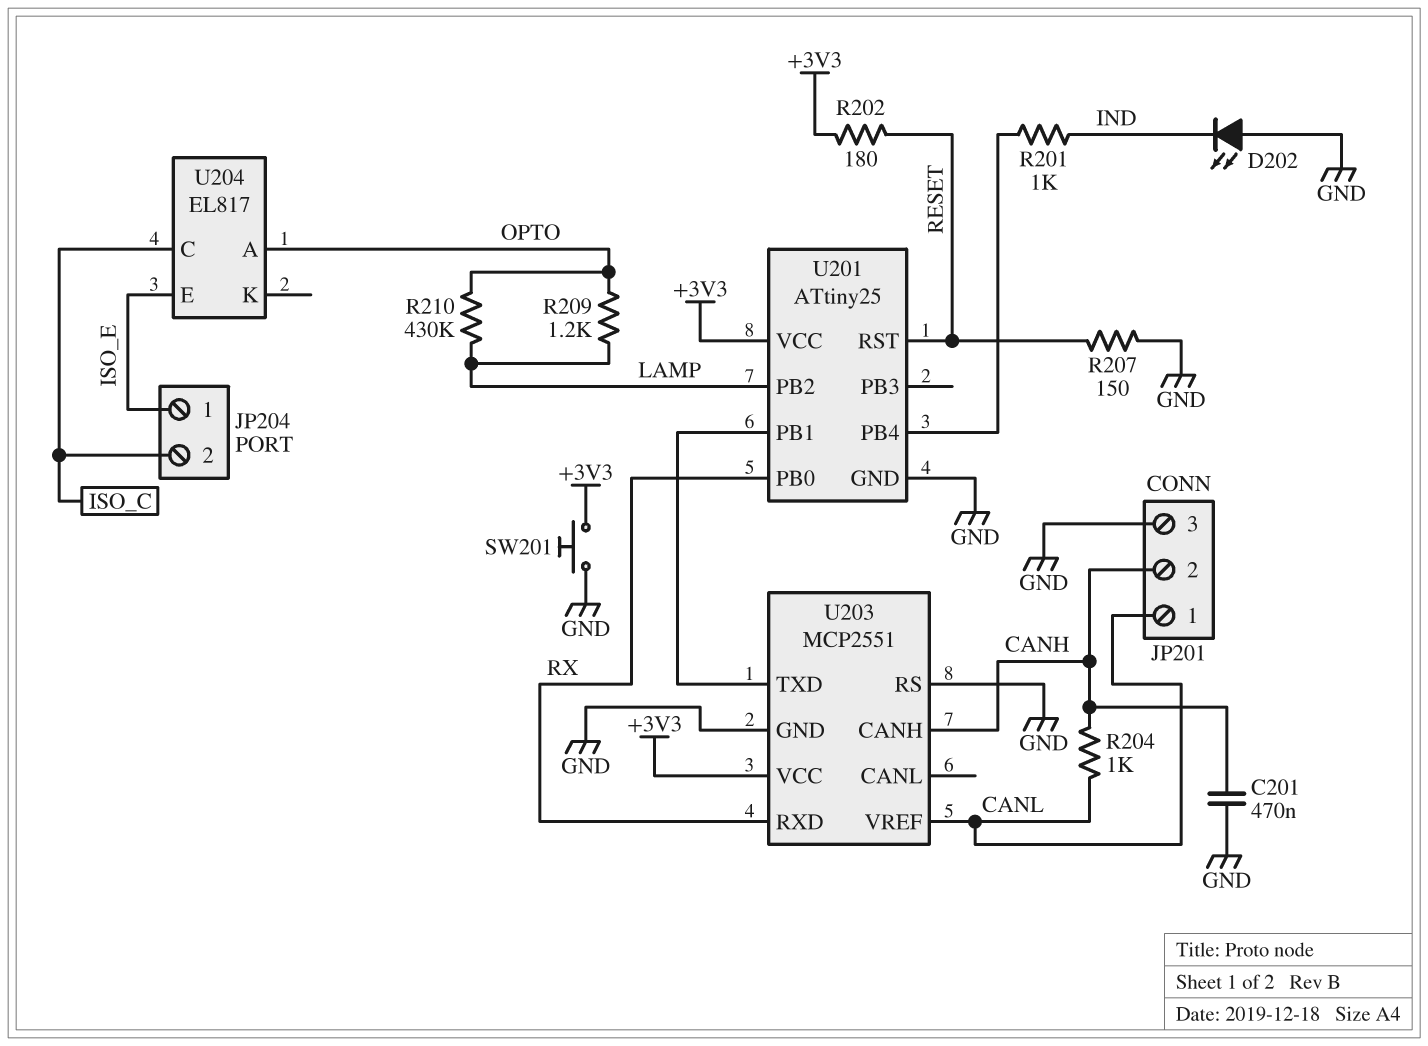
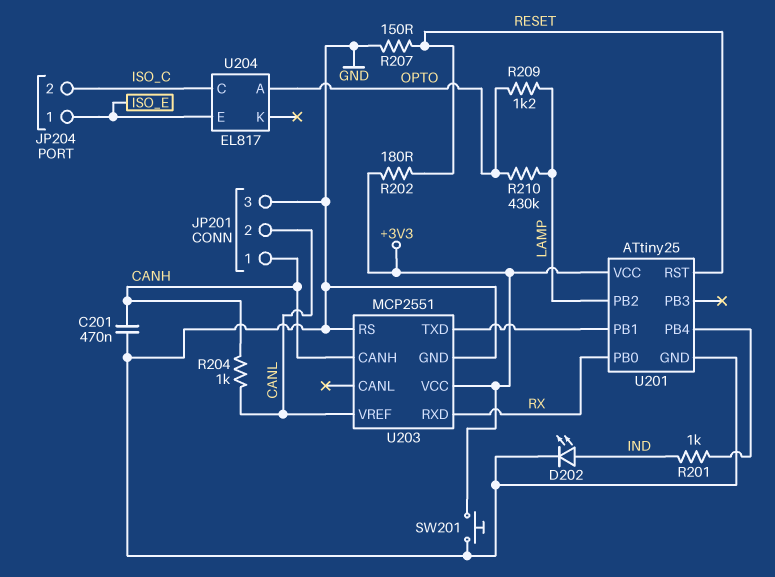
D202: LED (A GND, K IND) -> LED (A IND, K GND)
JP201 pin 1: CANL -> CANH
JP201 pin 2: CANH -> CANL

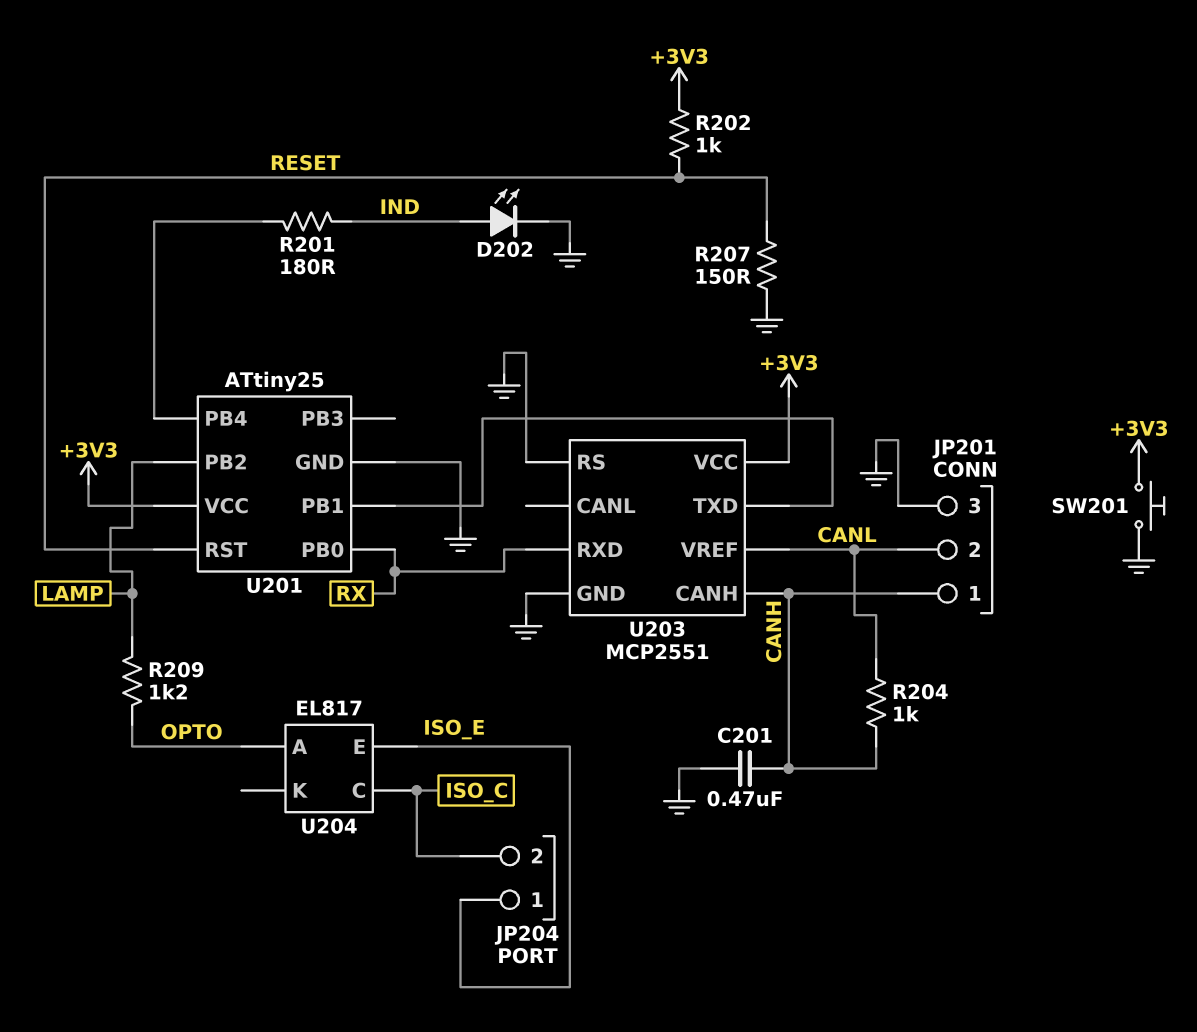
R201: 1k (IND, U201/PB4) -> 180 (IND, U201/PB4)
R202: 180 (+3V3, RESET) -> 1k (+3V3, RESET)
R210: 430k (LAMP, OPTO) -> none

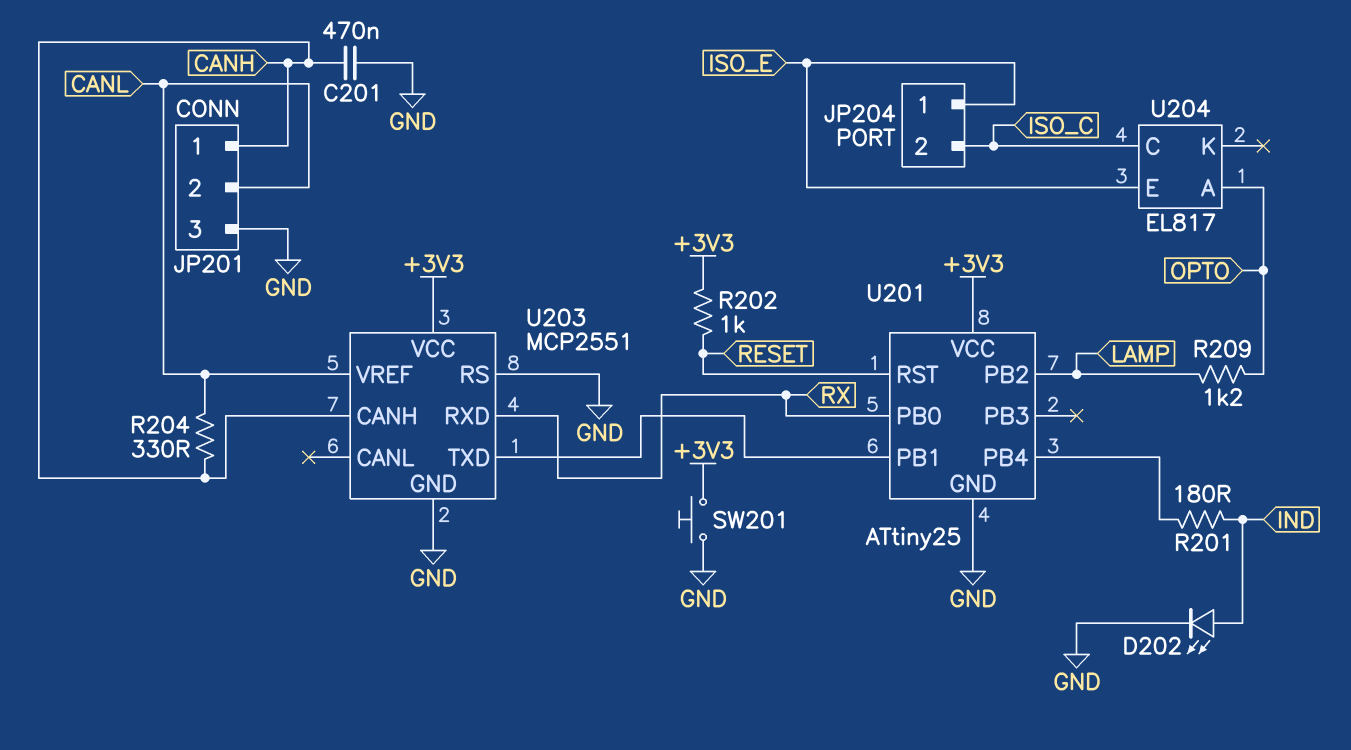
R204: 1k (CANH, CANL) -> 330 (CANH, CANL)
R207: 150 (GND, RESET) -> none

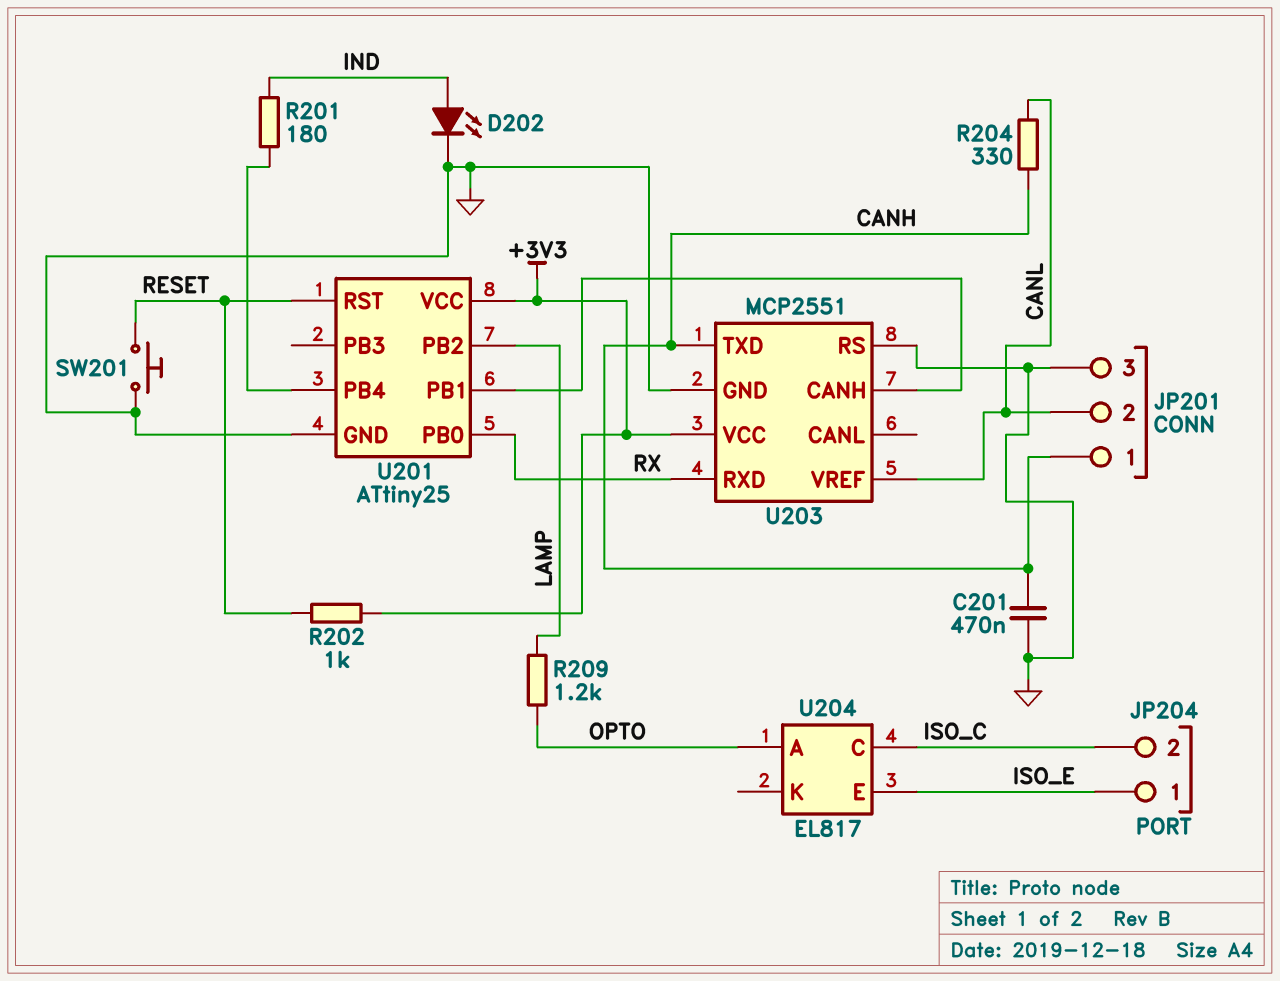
SW201: button (+3V3, GND) -> button (GND, RESET)
U203 pin CANH: CANH -> U201/PB1
U203 pin TXD: U201/PB1 -> CANH

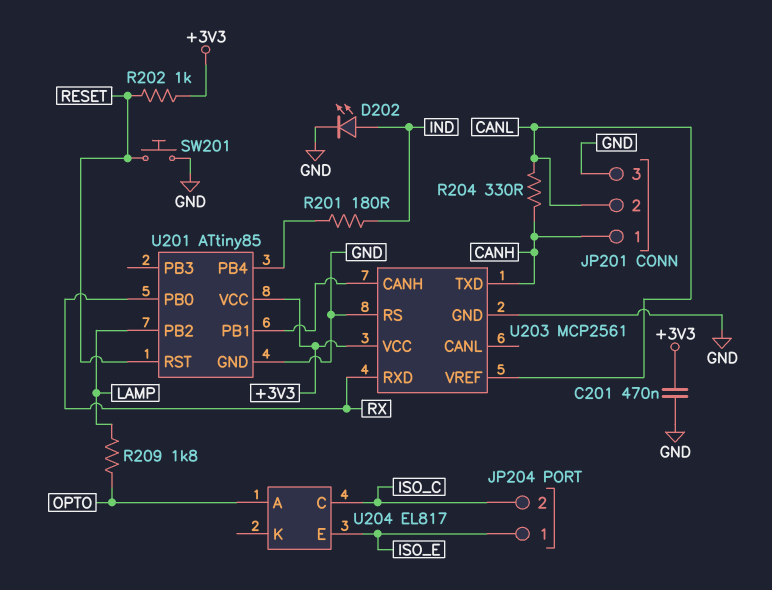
C201: 470nF (CANH, GND) -> 470nF (+3V3, GND)
R209: 1.2k (LAMP, OPTO) -> 1.8k (LAMP, OPTO)
U201: ATtiny25 -> ATtiny85
U203: MCP2551 -> MCP2561

